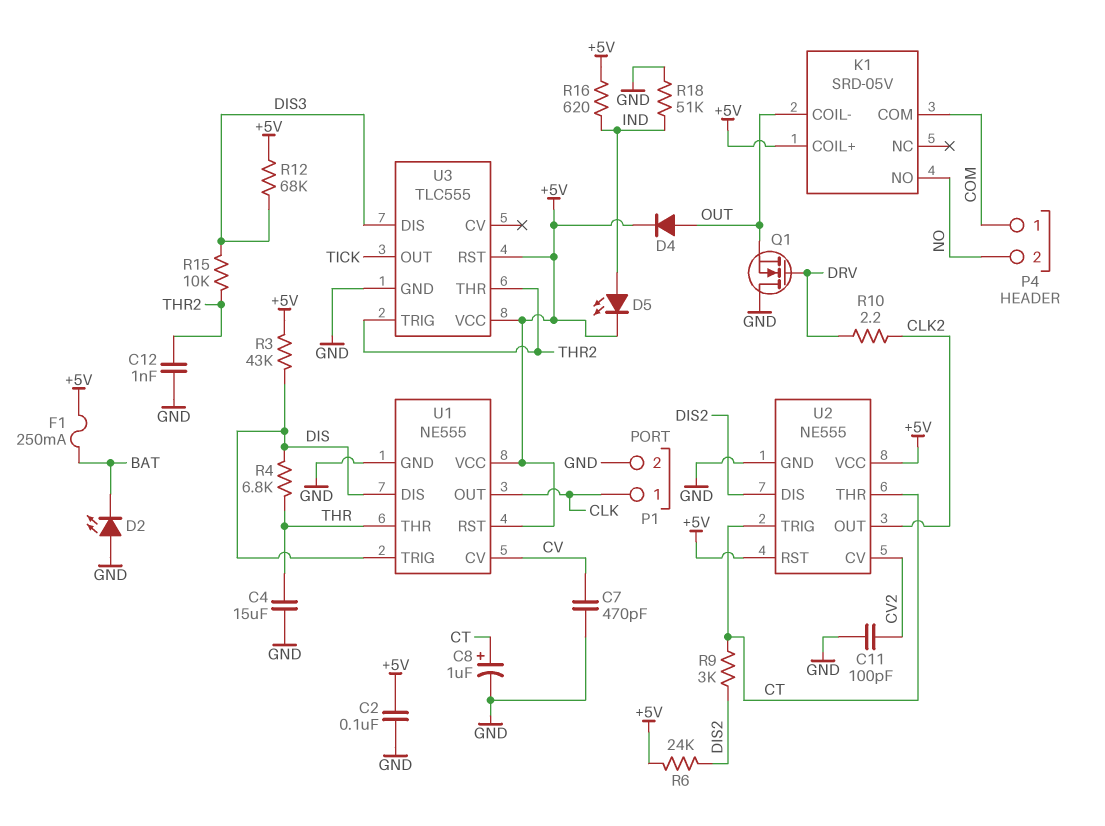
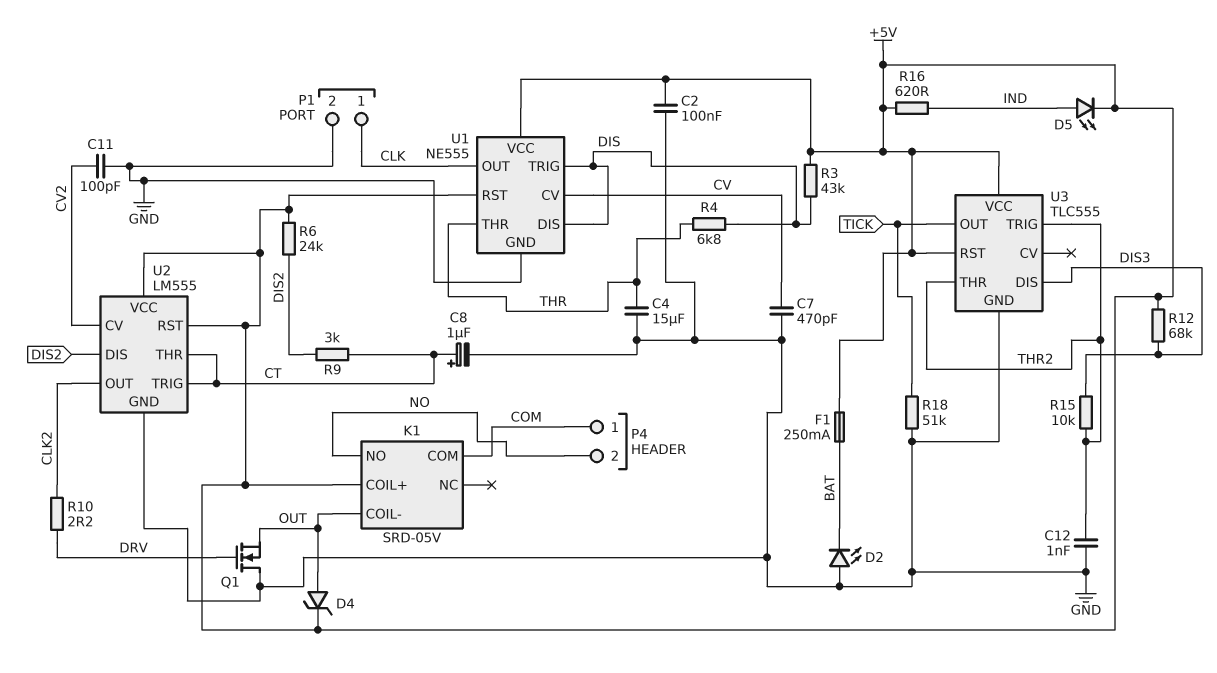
D4: diode (A OUT, K +5V) -> zener (A OUT, K +5V)
R18: 51k (GND, IND) -> 51k (GND, TICK)
U2: NE555 -> LM555

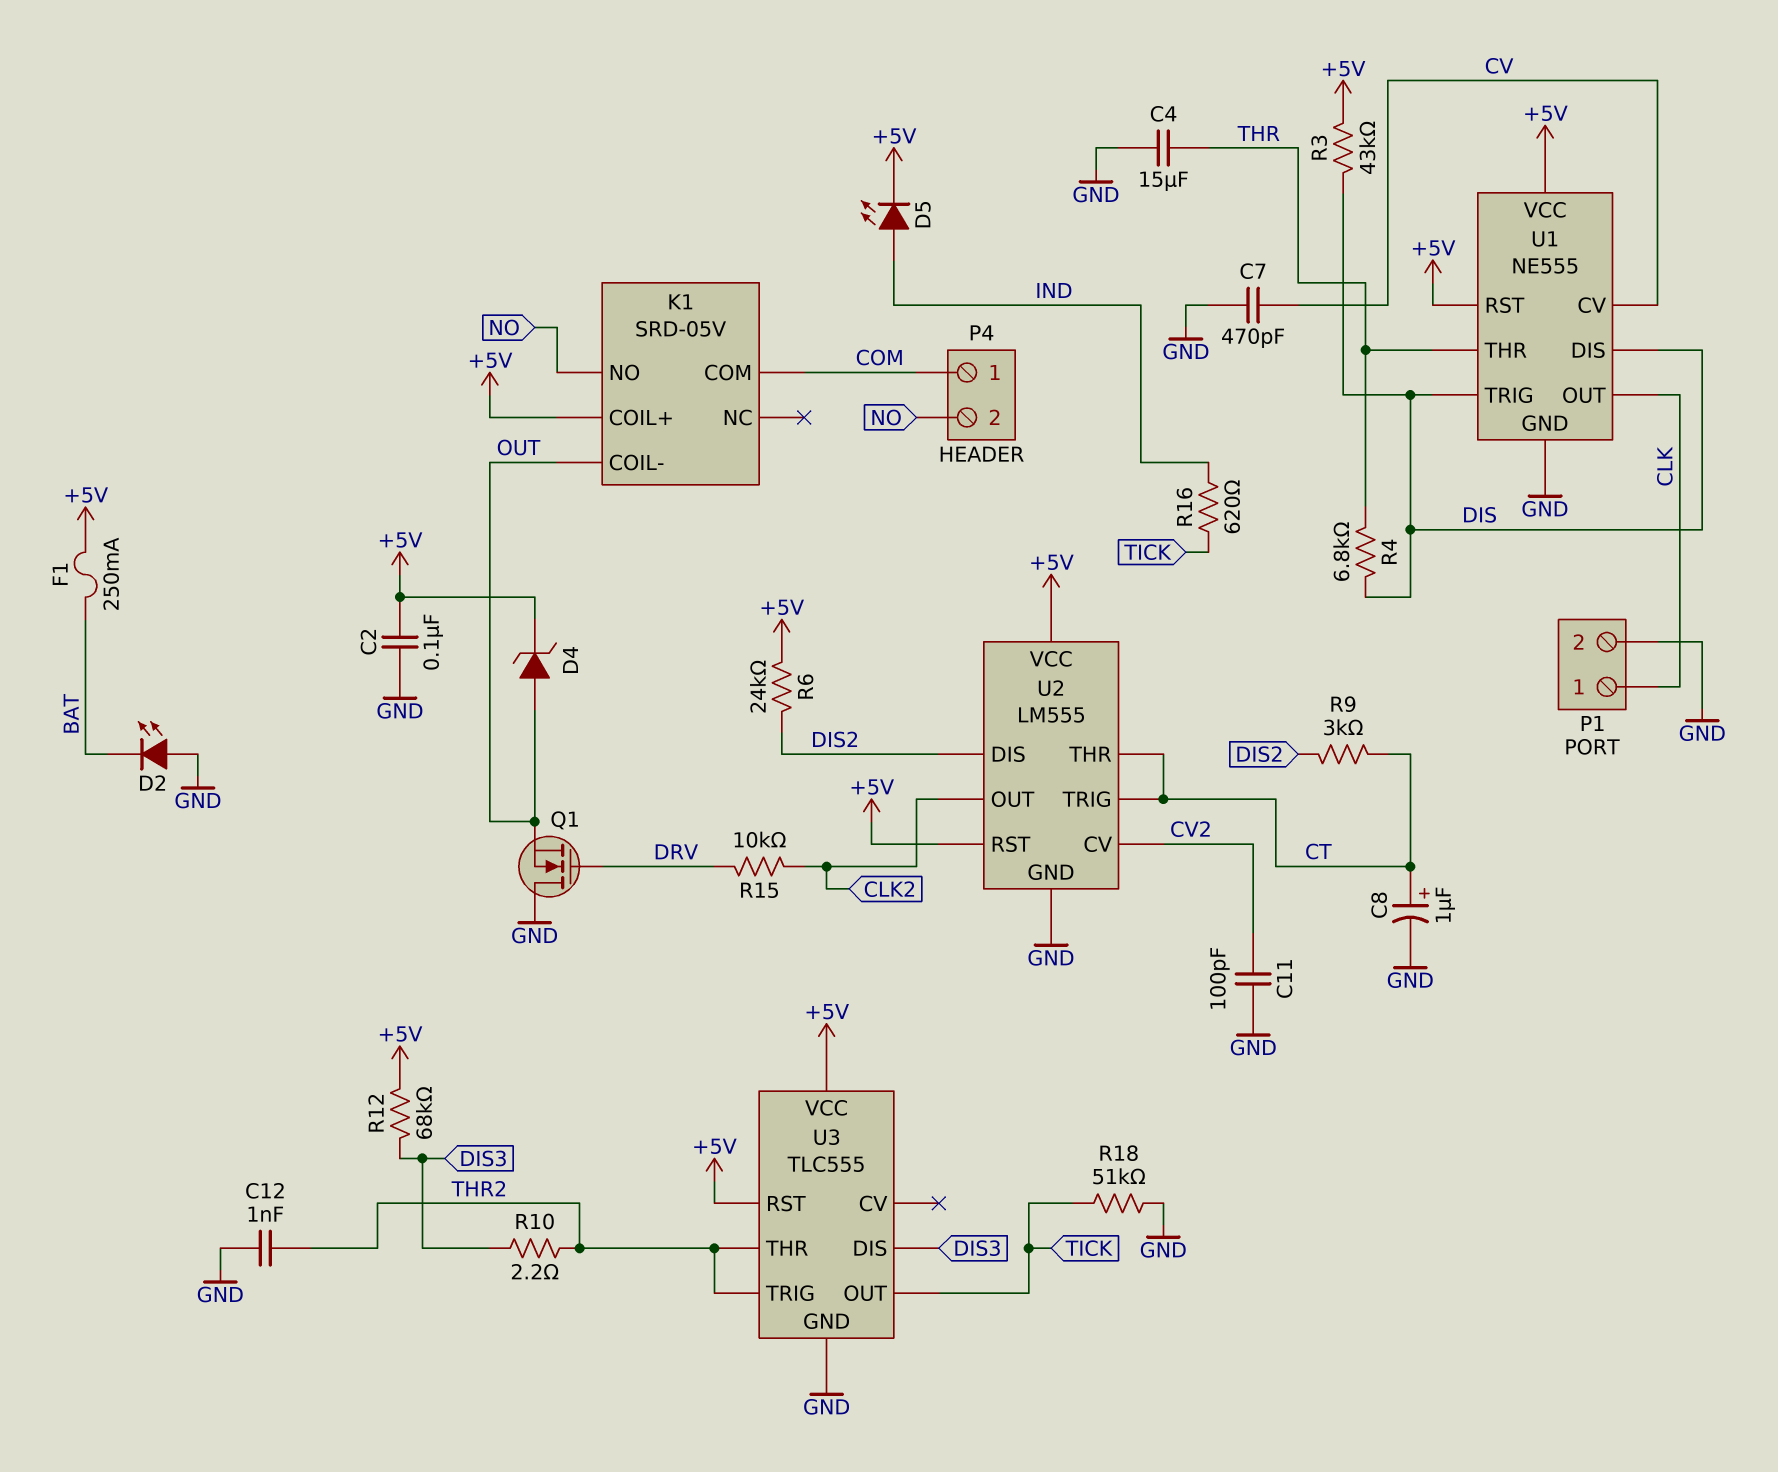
R10: 2.2 (CLK2, DRV) -> 2.2 (DIS3, THR2)
R15: 10k (DIS3, THR2) -> 10k (CLK2, DRV)
R16: 620 (+5V, IND) -> 620 (IND, TICK)

